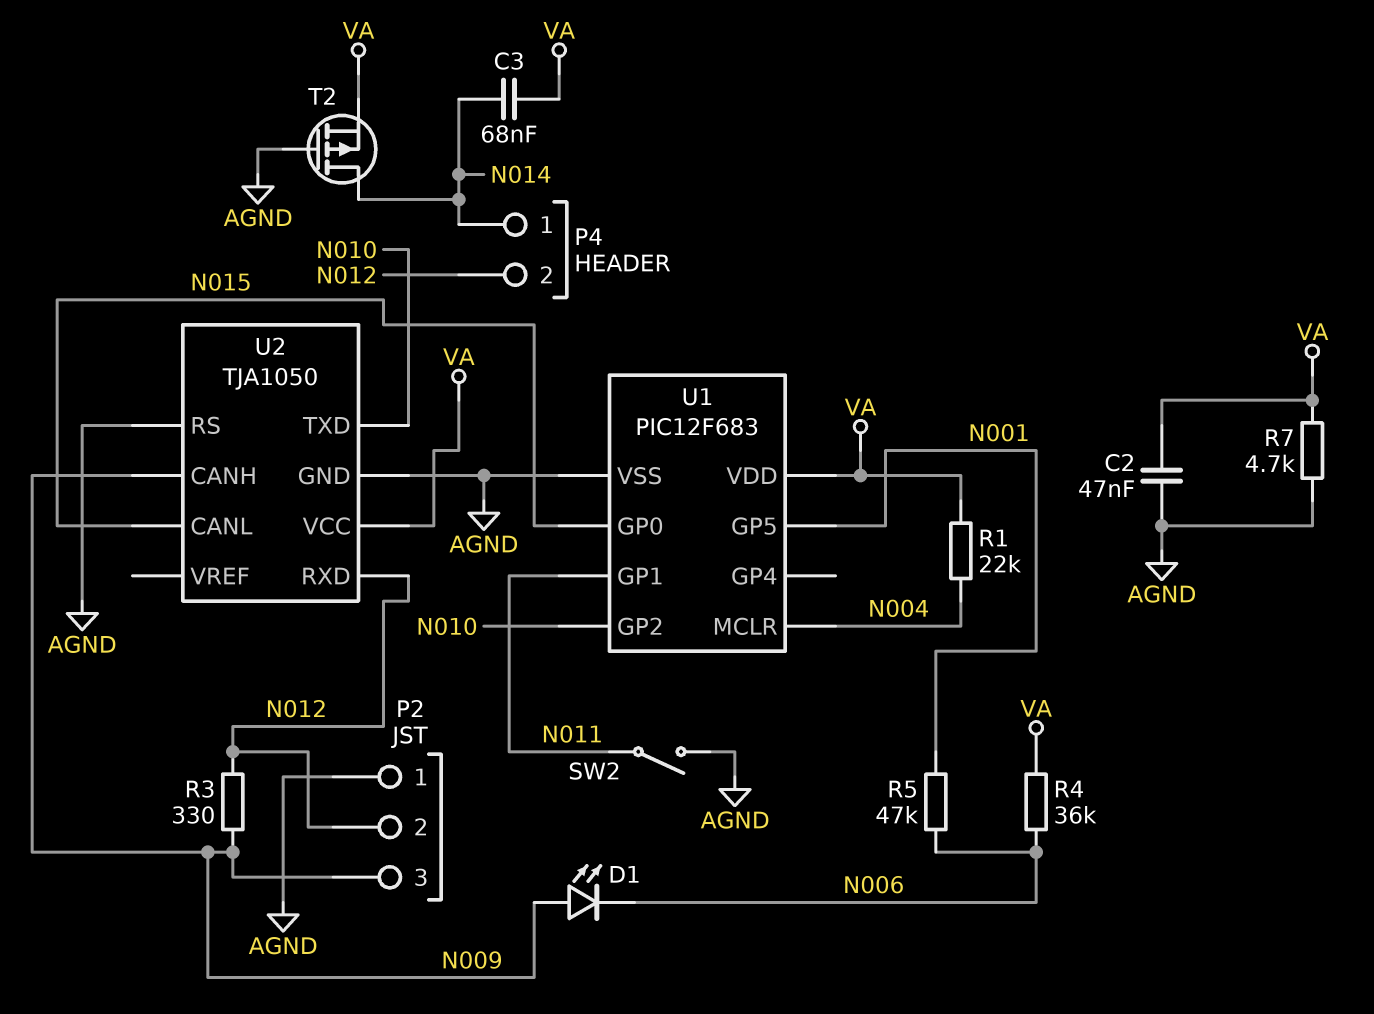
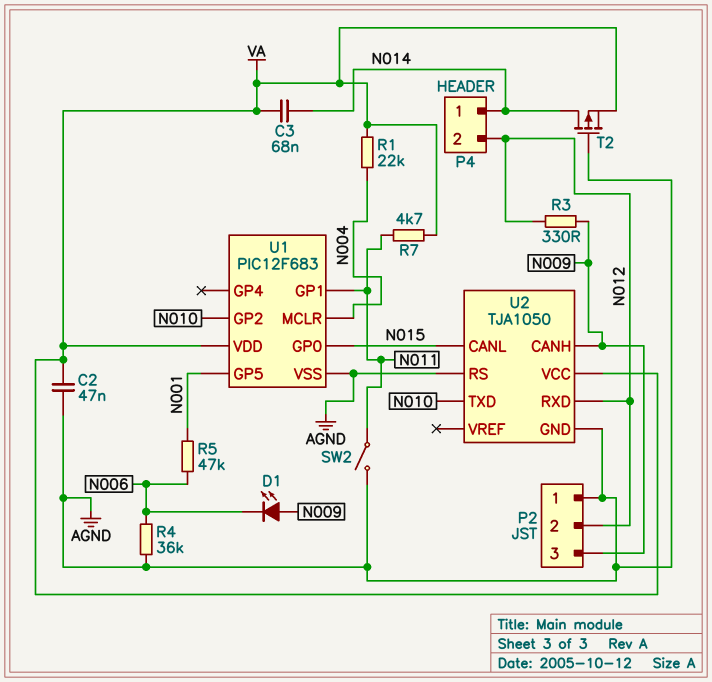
R4: 36k (N006, VA) -> 36k (AGND, N006)
R7: 4.7k (AGND, VA) -> 4.7k (N011, VA)

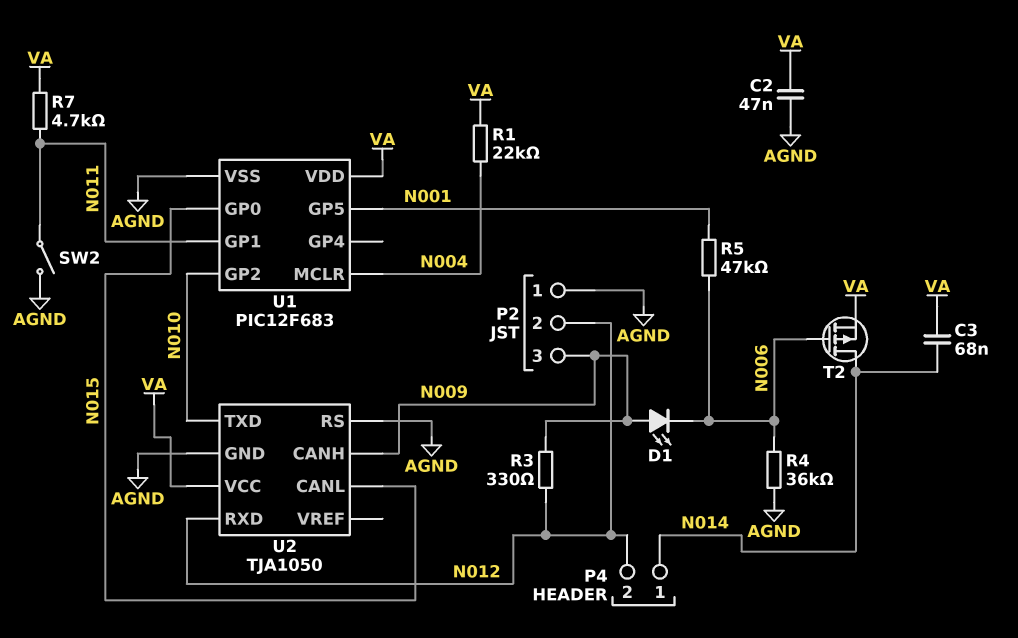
T2: PMOS (G AGND, D N014, S VA) -> PMOS (G N006, D N014, S VA)

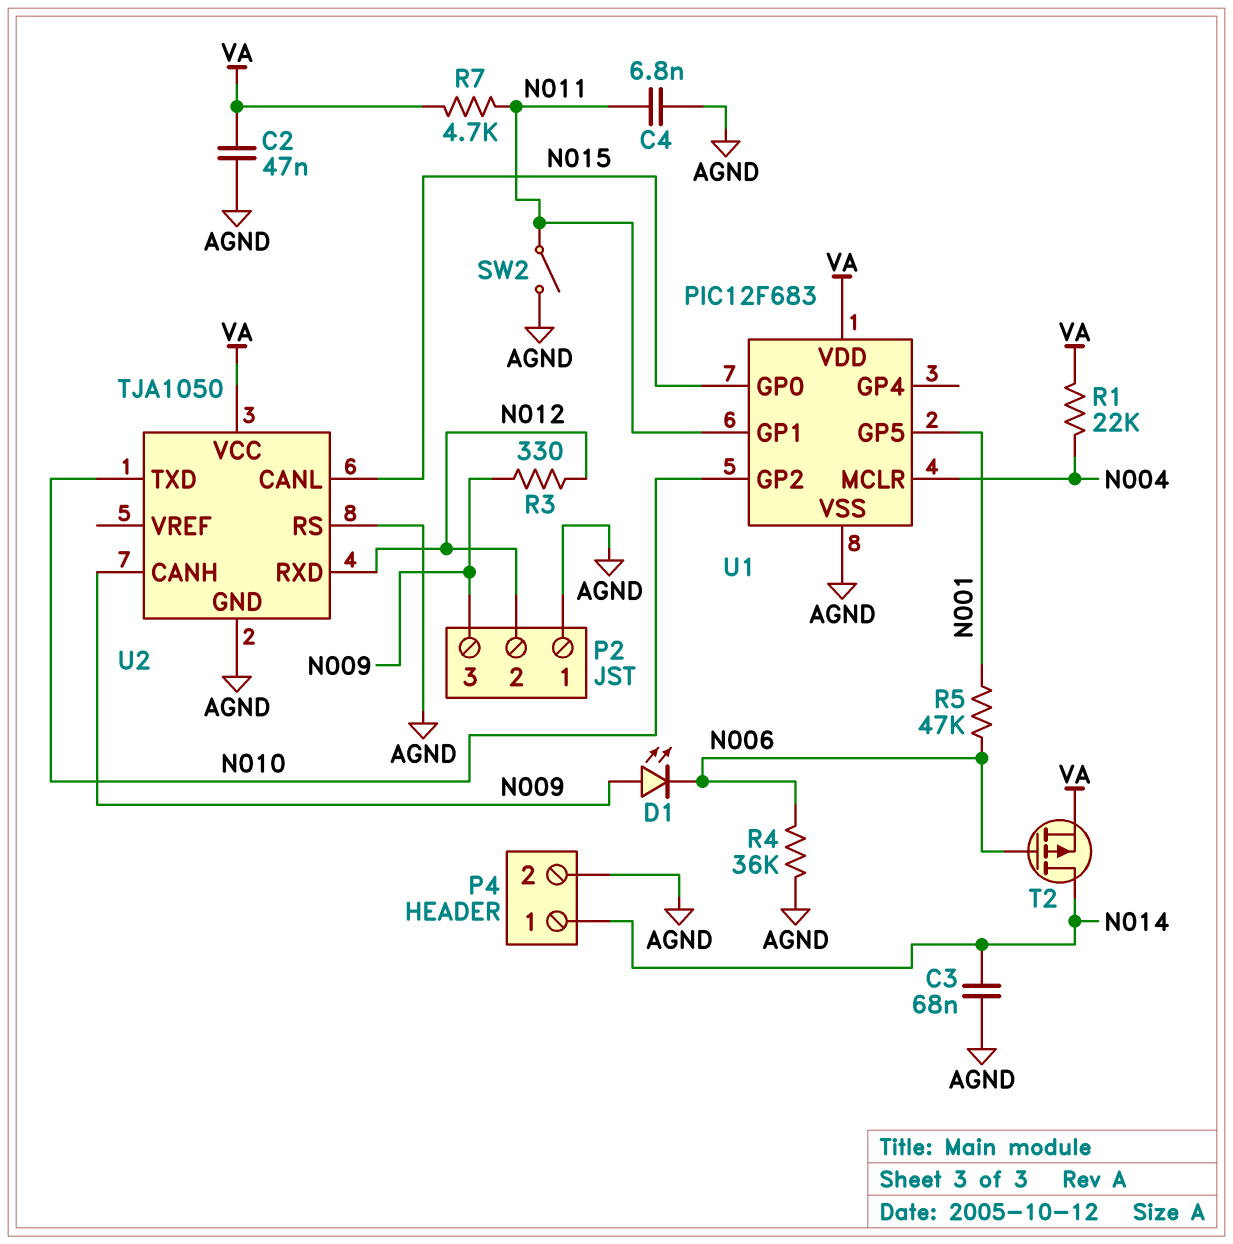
C3: 68nF (N014, VA) -> 68nF (AGND, N014)
C4: none -> 6.8nF (AGND, N011)
P4 pin 2: N012 -> AGND

